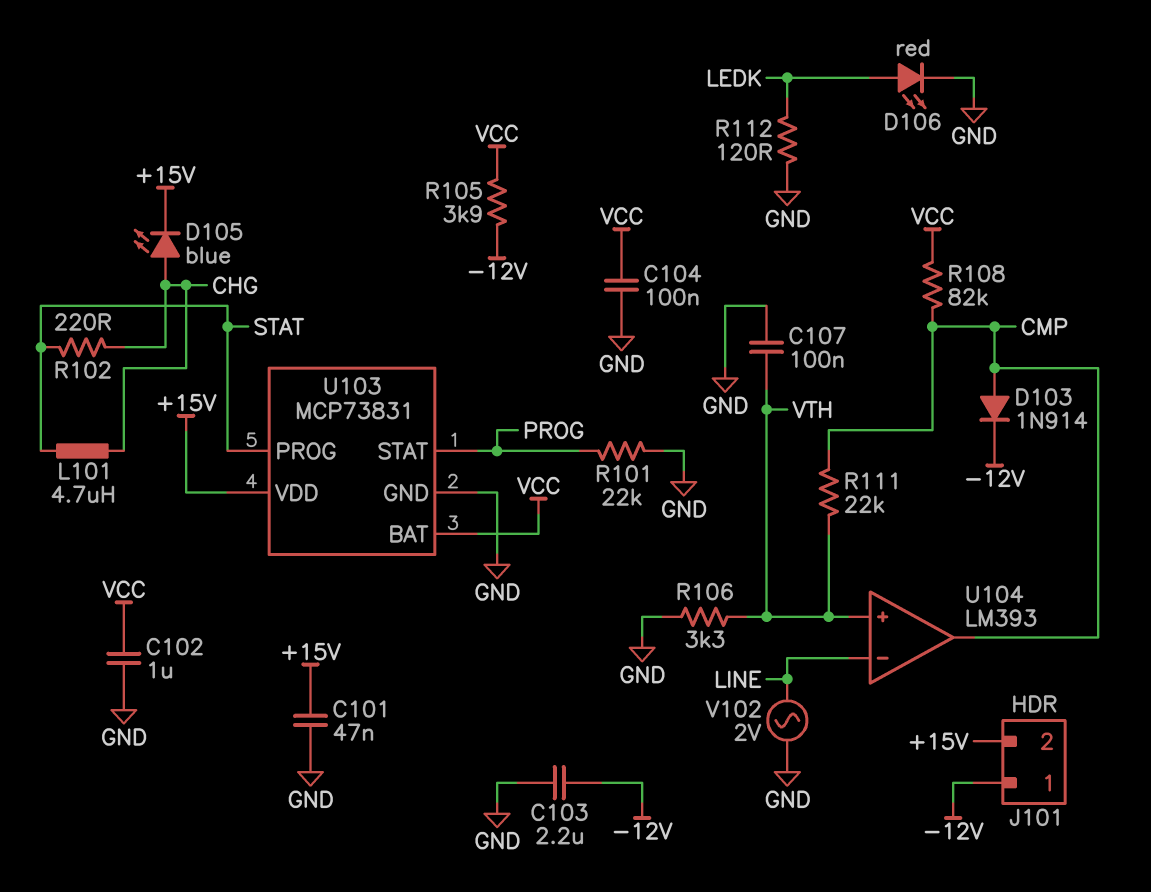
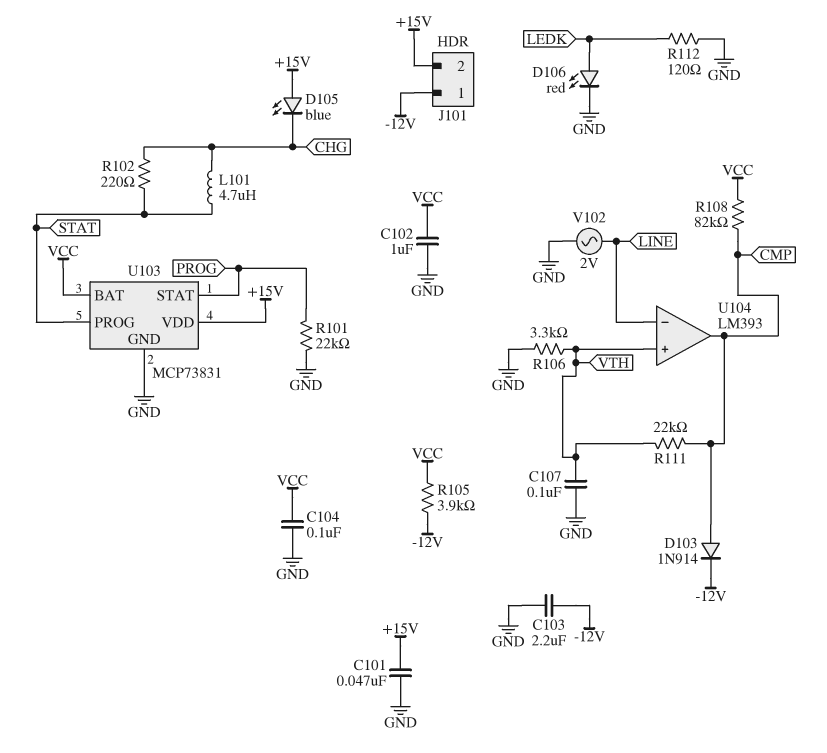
D105: LED blue (A CHG, K +15V) -> LED blue (A +15V, K CHG)

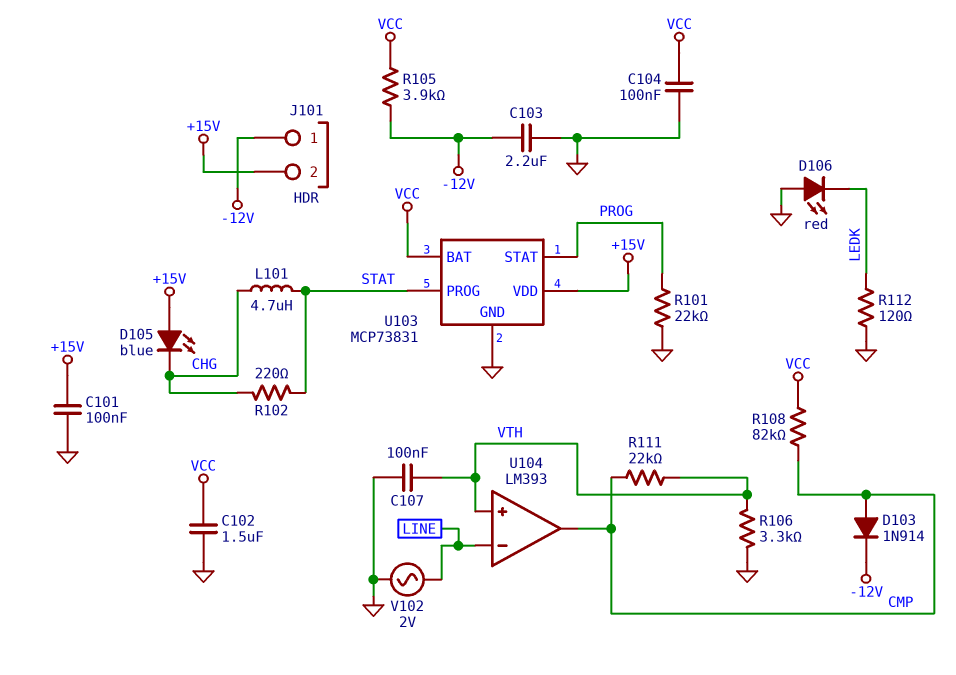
C101: 47nF (+15V, GND) -> 100nF (+15V, GND)
C102: 1uF (GND, VCC) -> 1.5uF (GND, VCC)
D106: LED red (A LEDK, K GND) -> LED red (A GND, K LEDK)

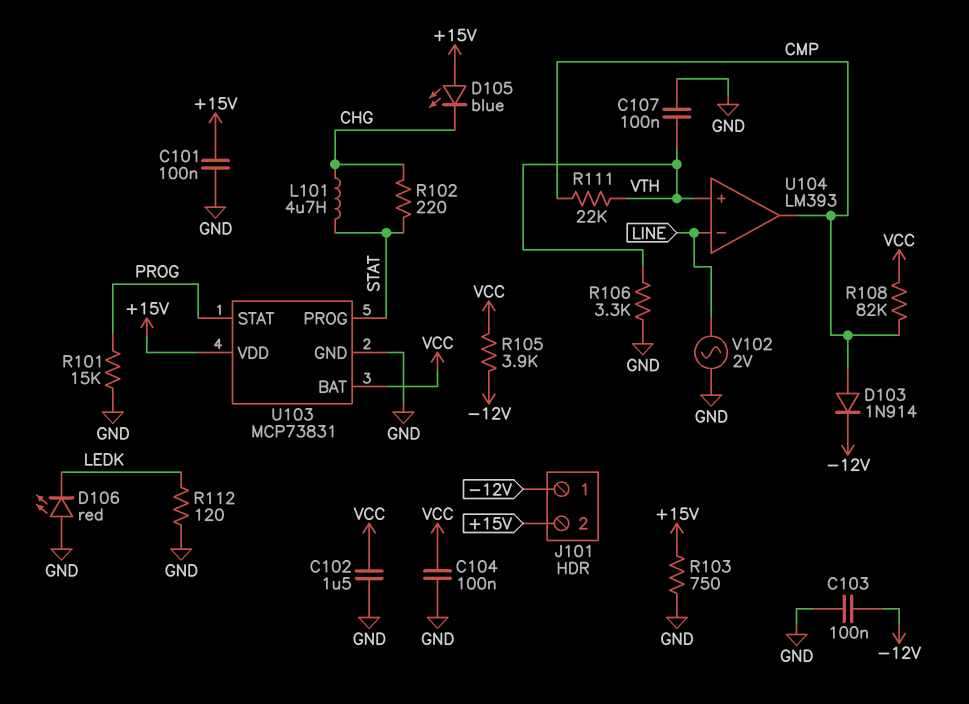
C103: 2.2uF (-12V, GND) -> 100nF (-12V, GND)
R101: 22k (GND, PROG) -> 15k (GND, PROG)
R103: none -> 750 (+15V, GND)

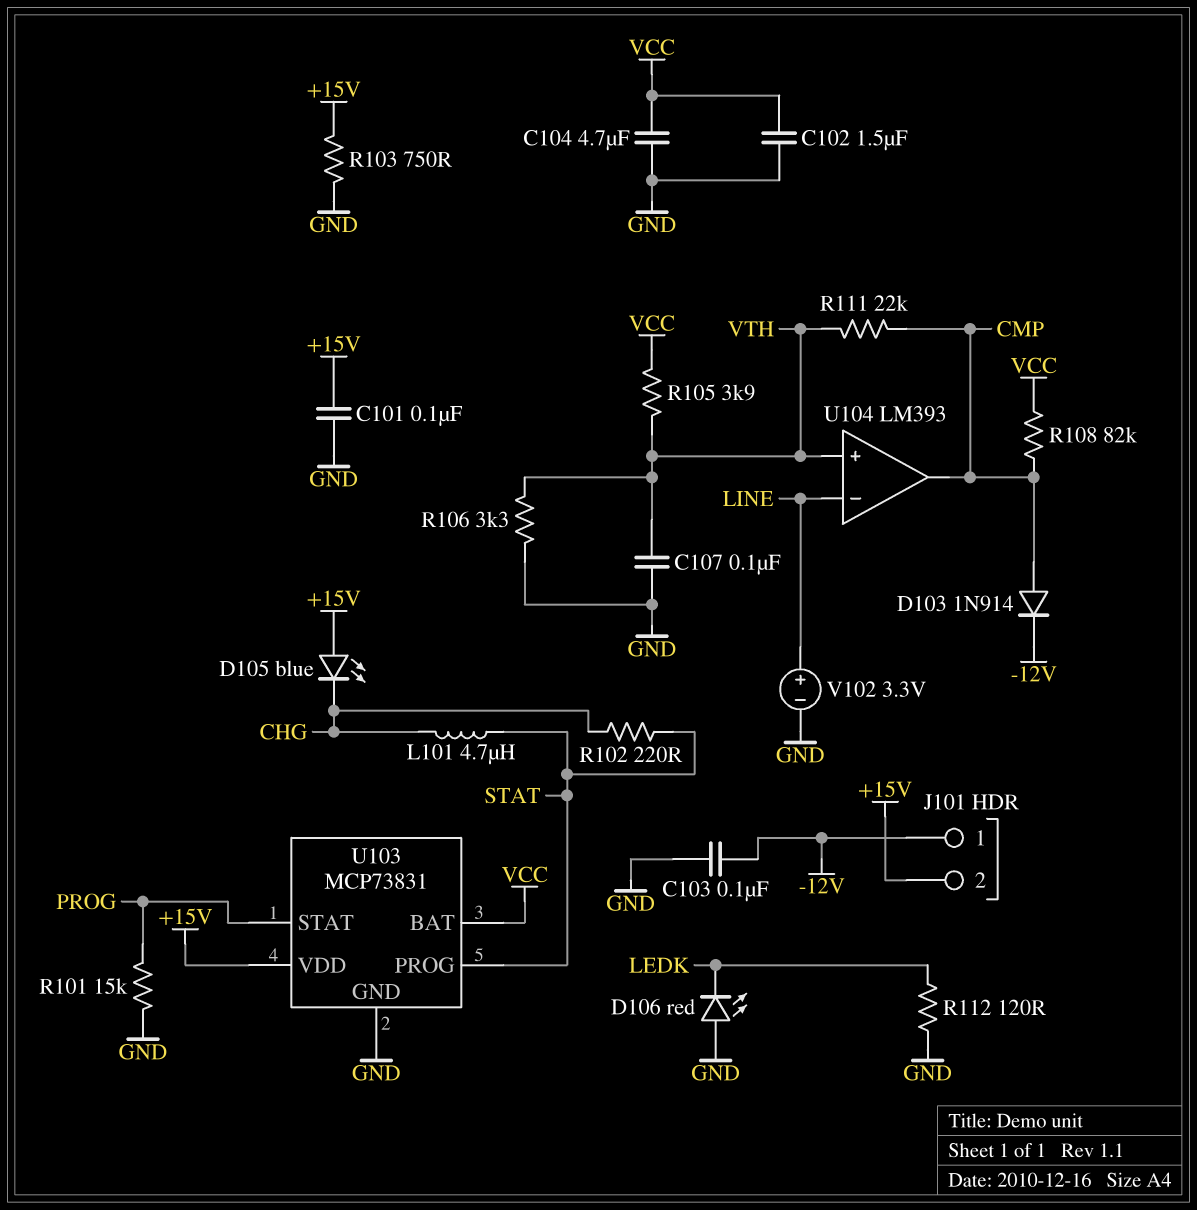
C104: 100nF (GND, VCC) -> 4.7uF (GND, VCC)
R105: 3.9k (-12V, VCC) -> 3.9k (VCC, VTH)
V102: AC 2V (GND, LINE) -> 3.3V (plus LINE, minus GND)

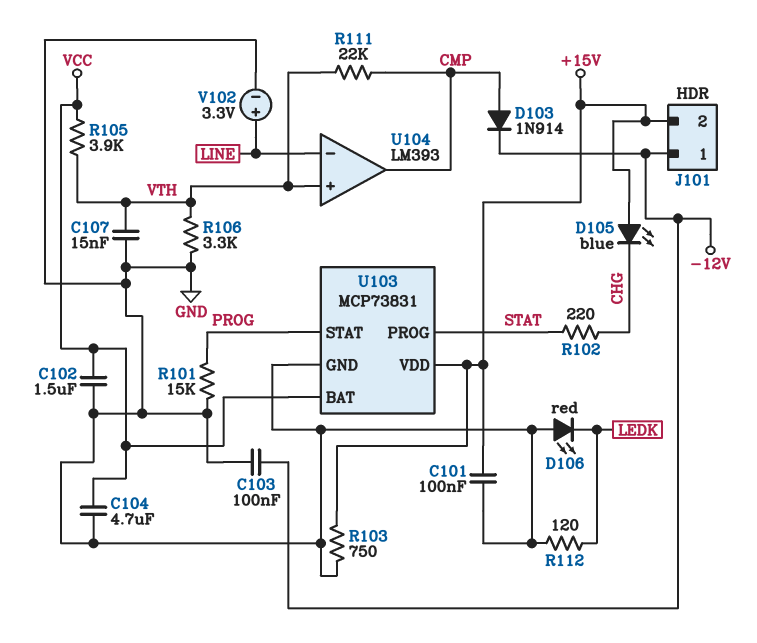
C107: 100nF (GND, VTH) -> 15nF (GND, VTH)
L101: 4.7uH (CHG, STAT) -> none
R108: 82k (CMP, VCC) -> none

